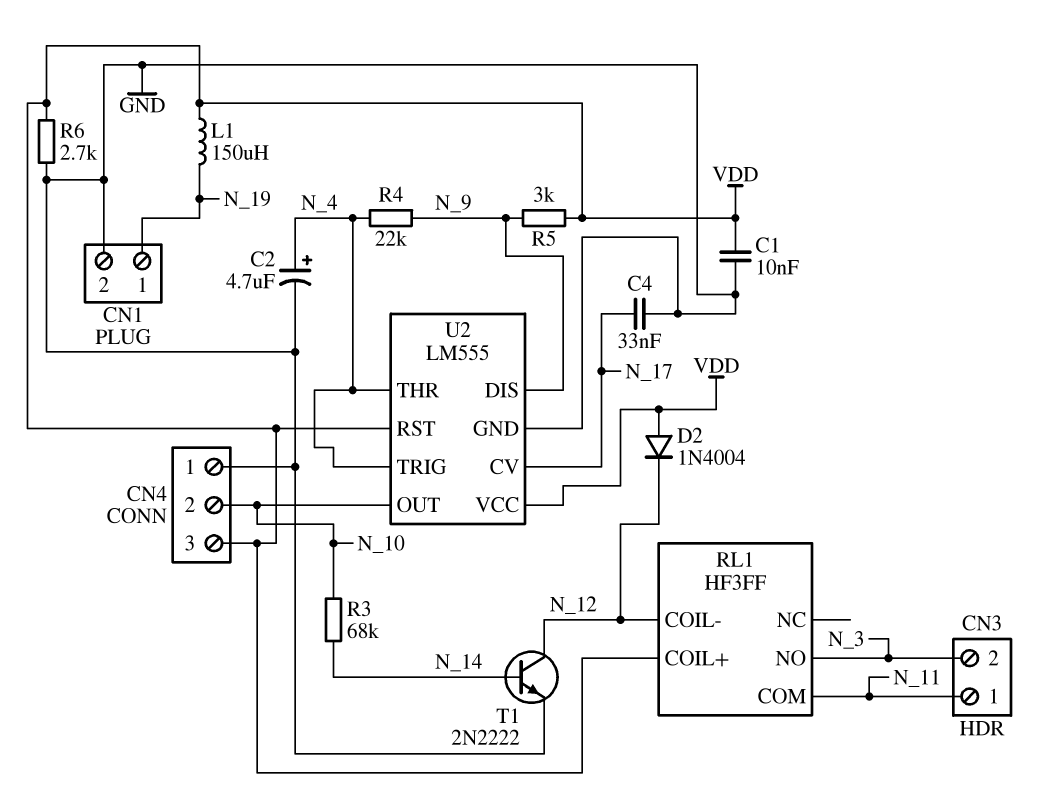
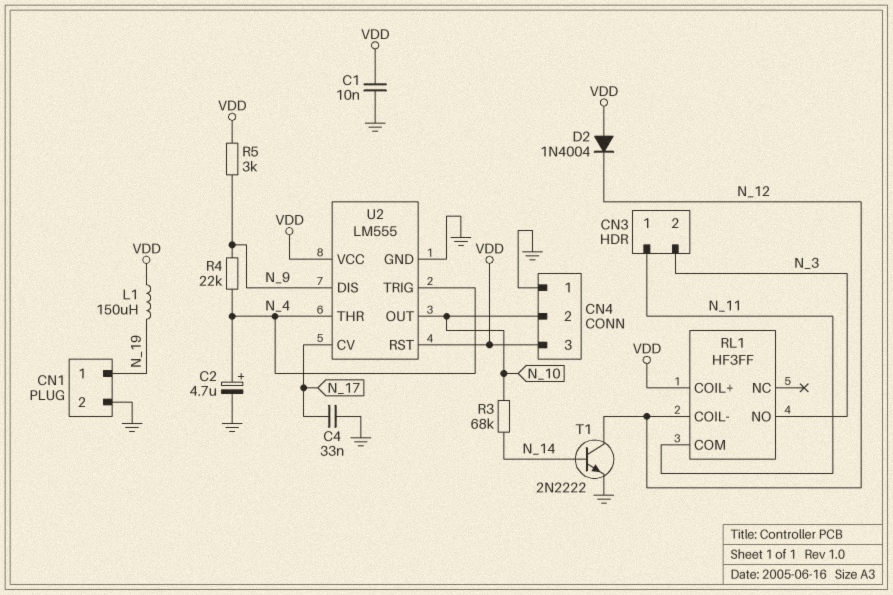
R6: 2.7k (GND, VDD) -> none

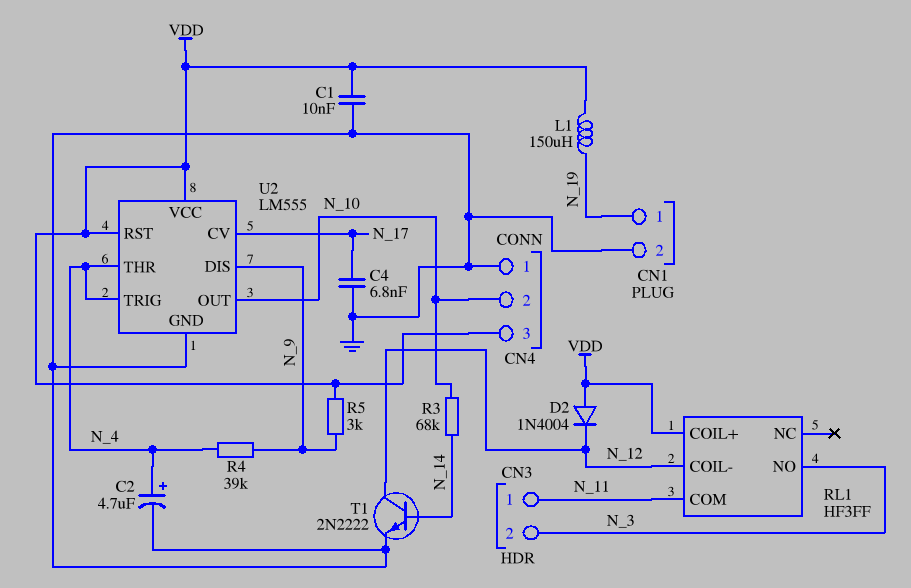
C4: 33nF (GND, N_17) -> 6.8nF (GND, N_17)
R4: 22k (N_4, N_9) -> 39k (N_4, N_9)

